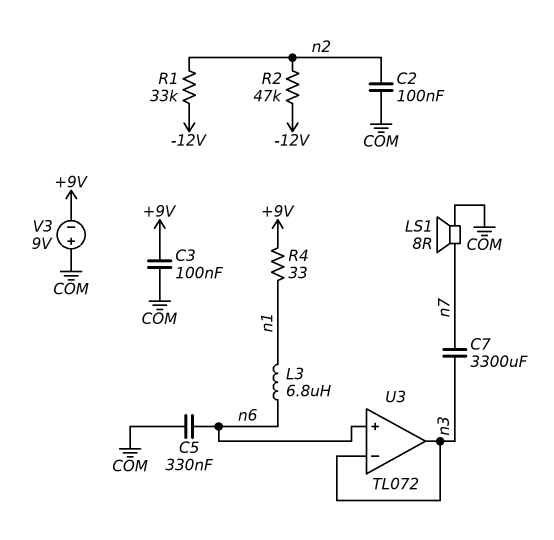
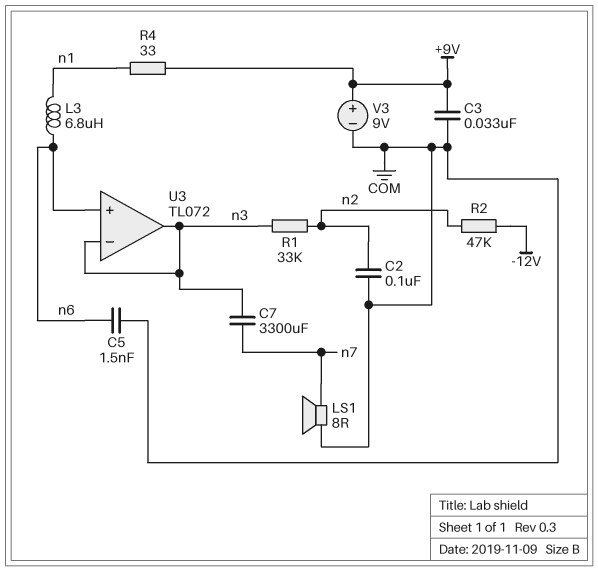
C3: 100nF (+9V, COM) -> 33nF (+9V, COM)
C5: 330nF (COM, n6) -> 1.5nF (COM, n6)
R1: 33k (-12V, n2) -> 33k (n2, n3)
V3: 9V (plus COM, minus +9V) -> 9V (plus +9V, minus COM)

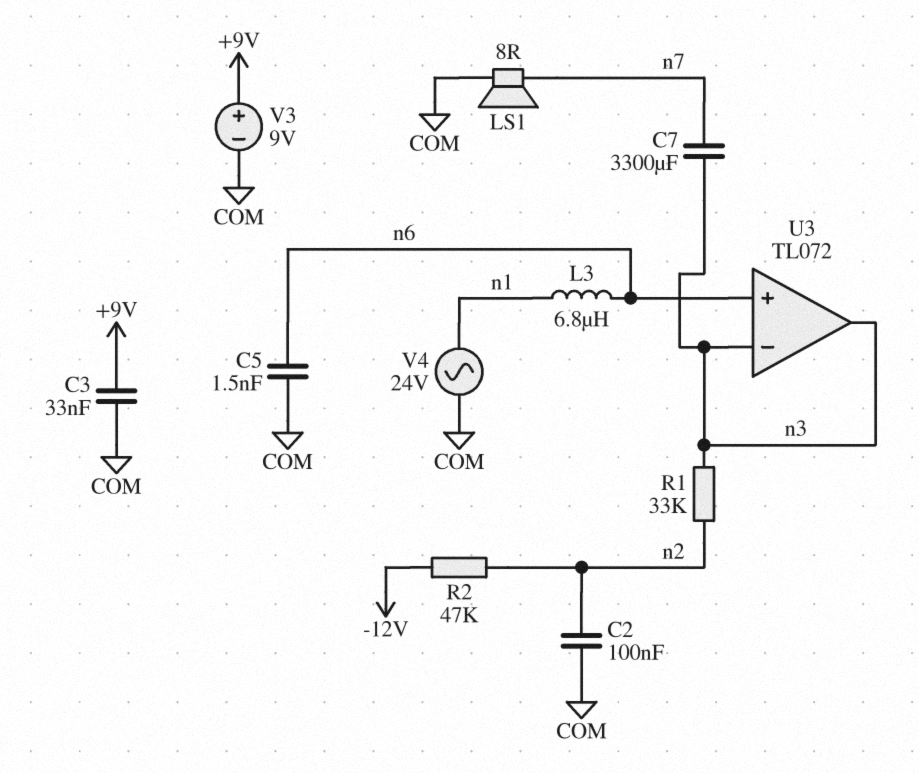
R4: 33 (+9V, n1) -> none
V4: none -> AC 24V (COM, n1)

